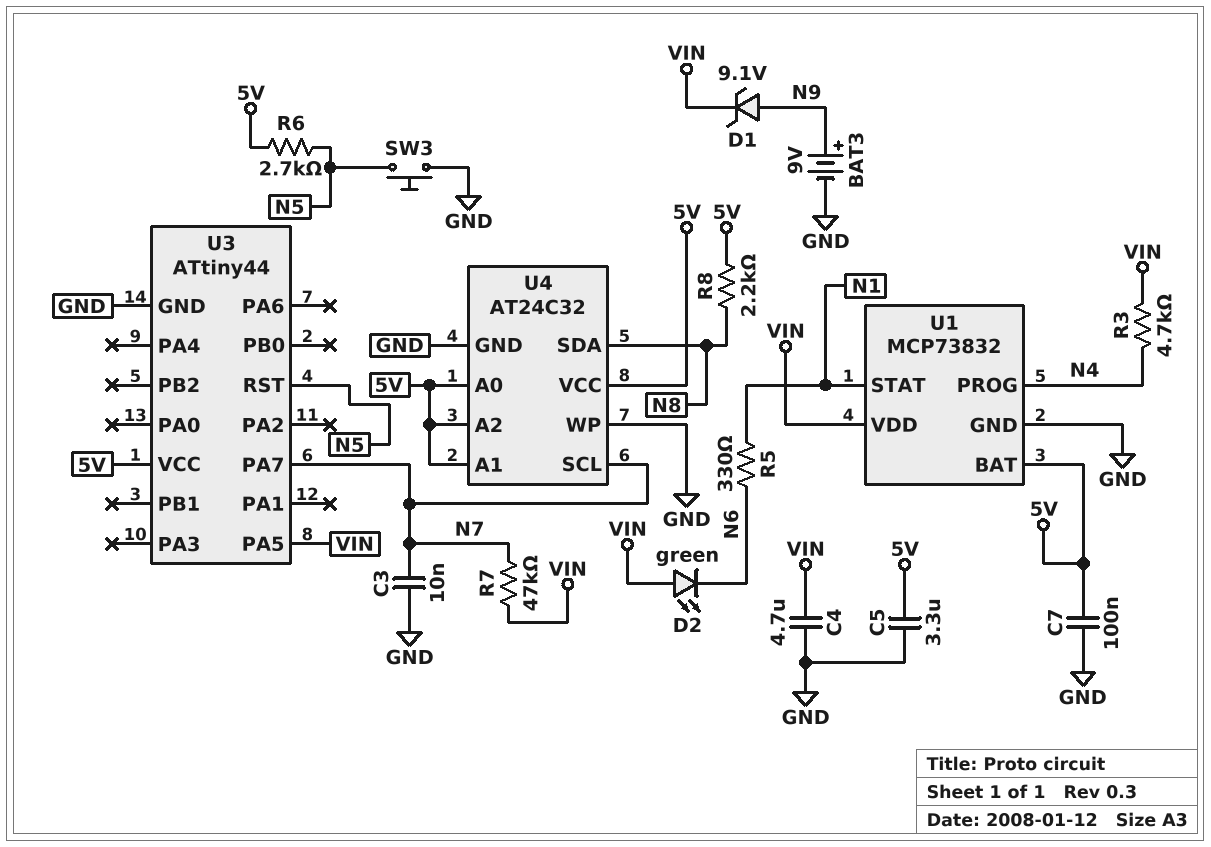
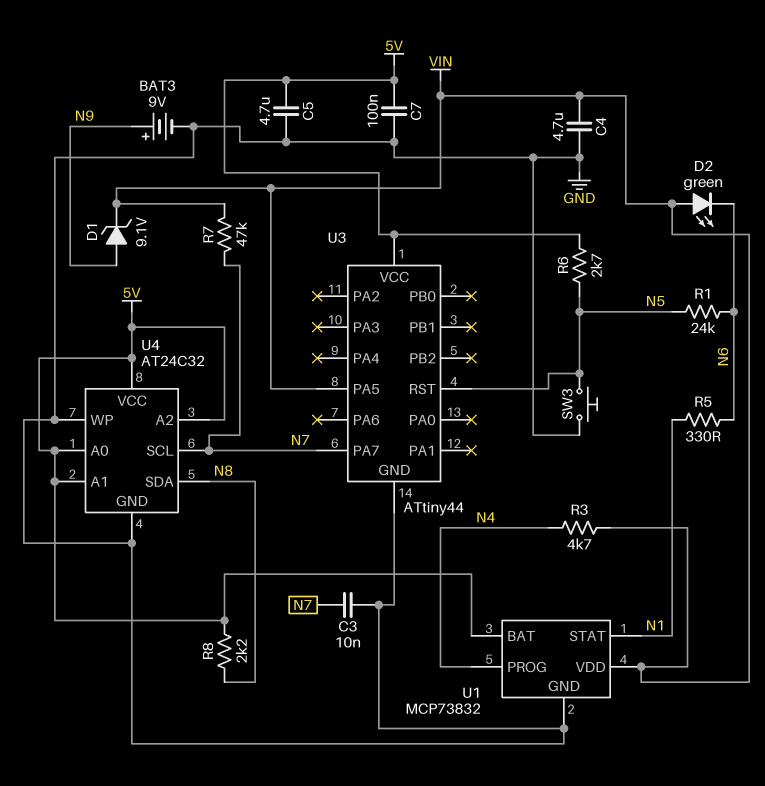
C5: 3.3uF (5V, GND) -> 4.7uF (5V, GND)
R1: none -> 24k (N5, N6)

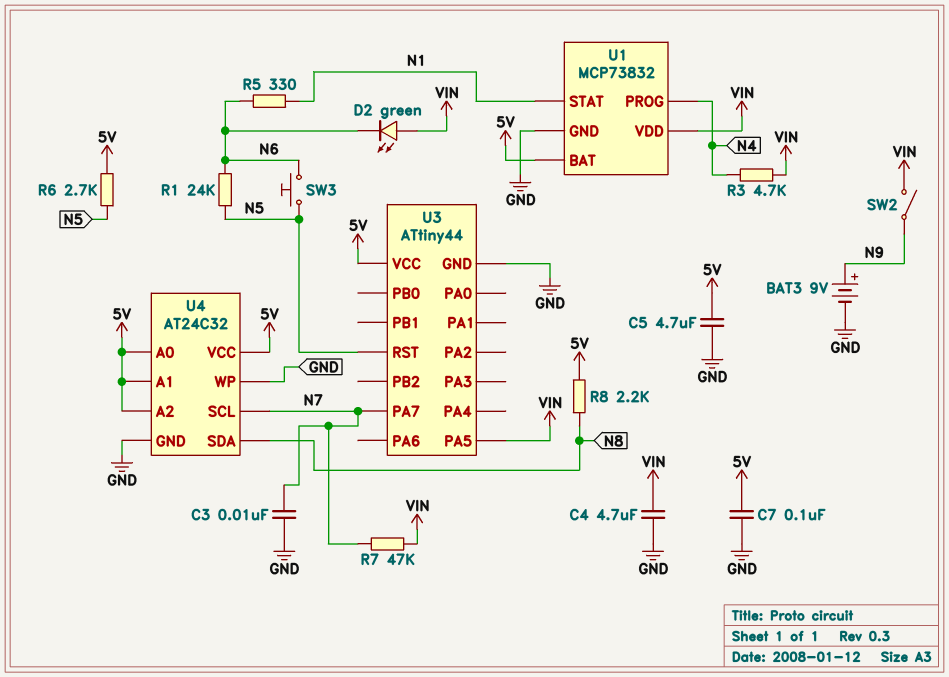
D1: zener 9.1V (A N9, K VIN) -> none
SW2: none -> switch (N9, VIN)
SW3: button (GND, N5) -> button (N5, N6)

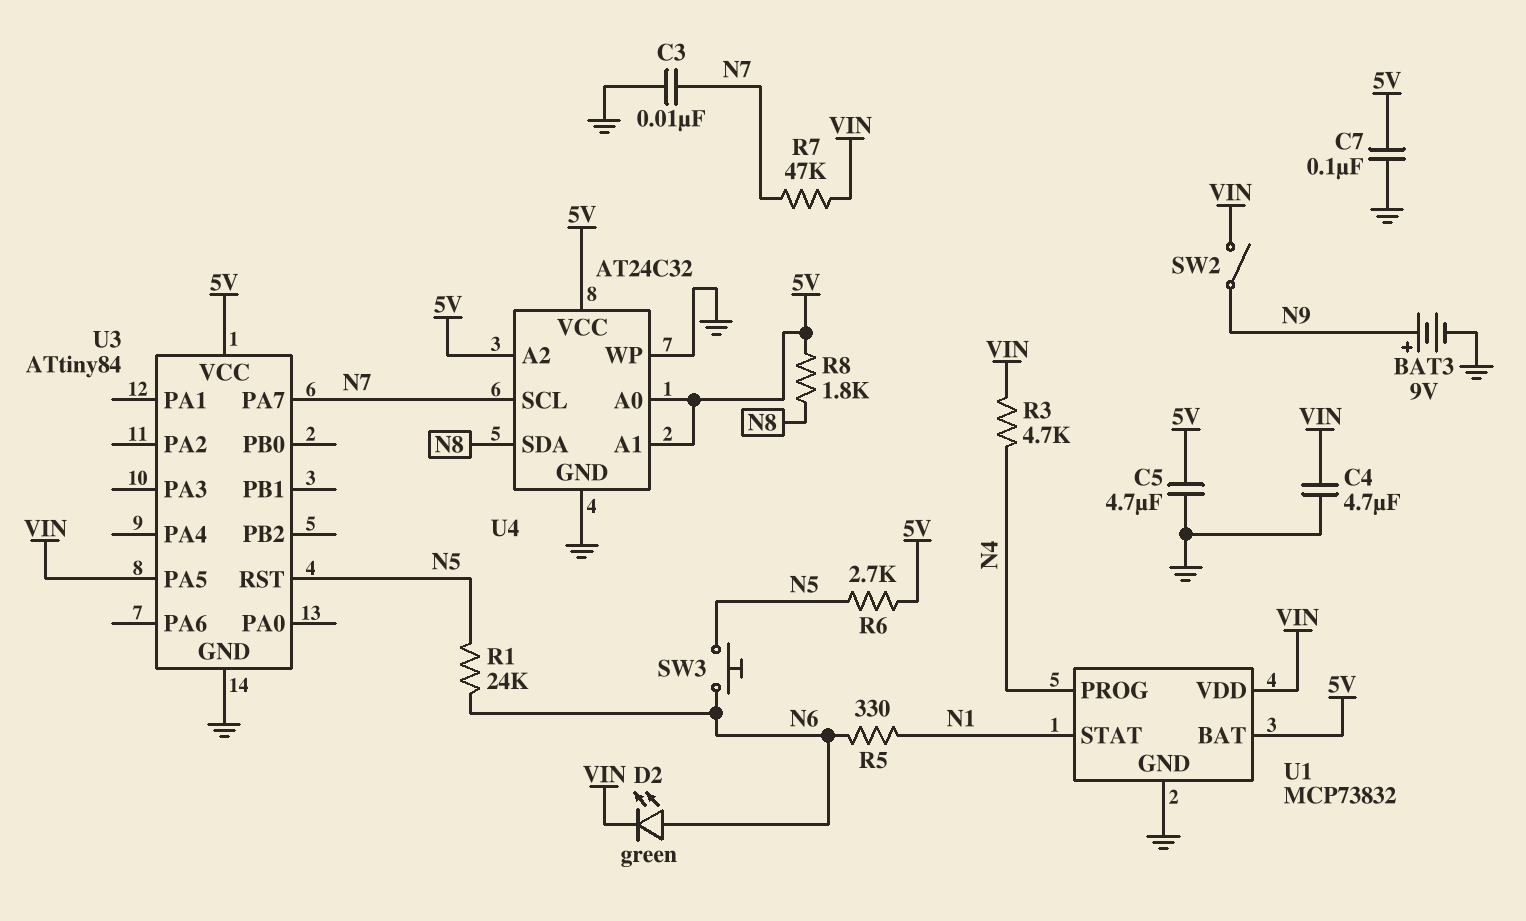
D2: LED green (A VIN, K N6) -> LED green (A N6, K VIN)
R8: 2.2k (5V, N8) -> 1.8k (5V, N8)
U3: ATtiny44 -> ATtiny84

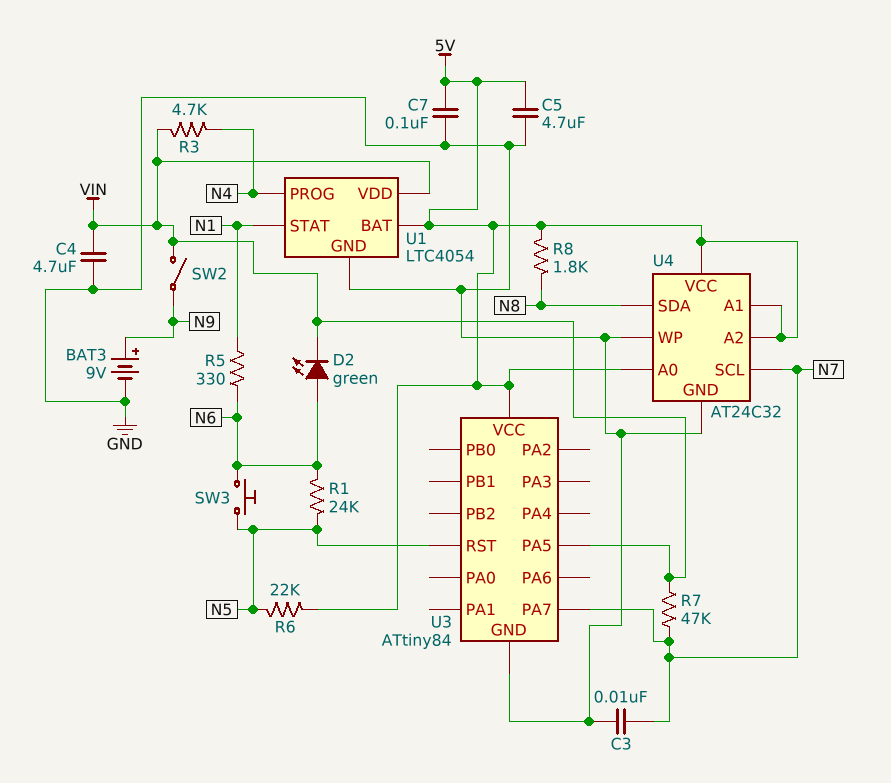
R6: 2.7k (5V, N5) -> 22k (5V, N5)
U1: MCP73832 -> LTC4054

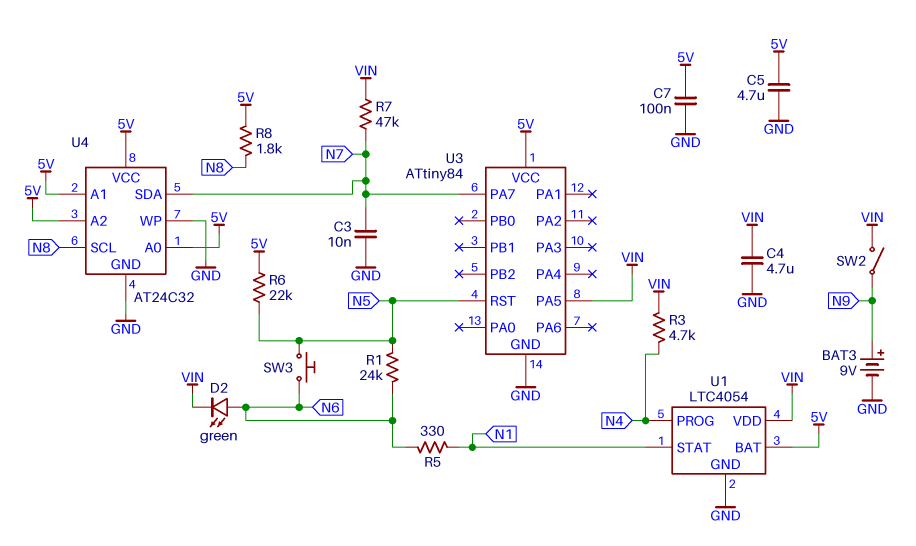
U4 pin SCL: N7 -> N8
U4 pin SDA: N8 -> N7

